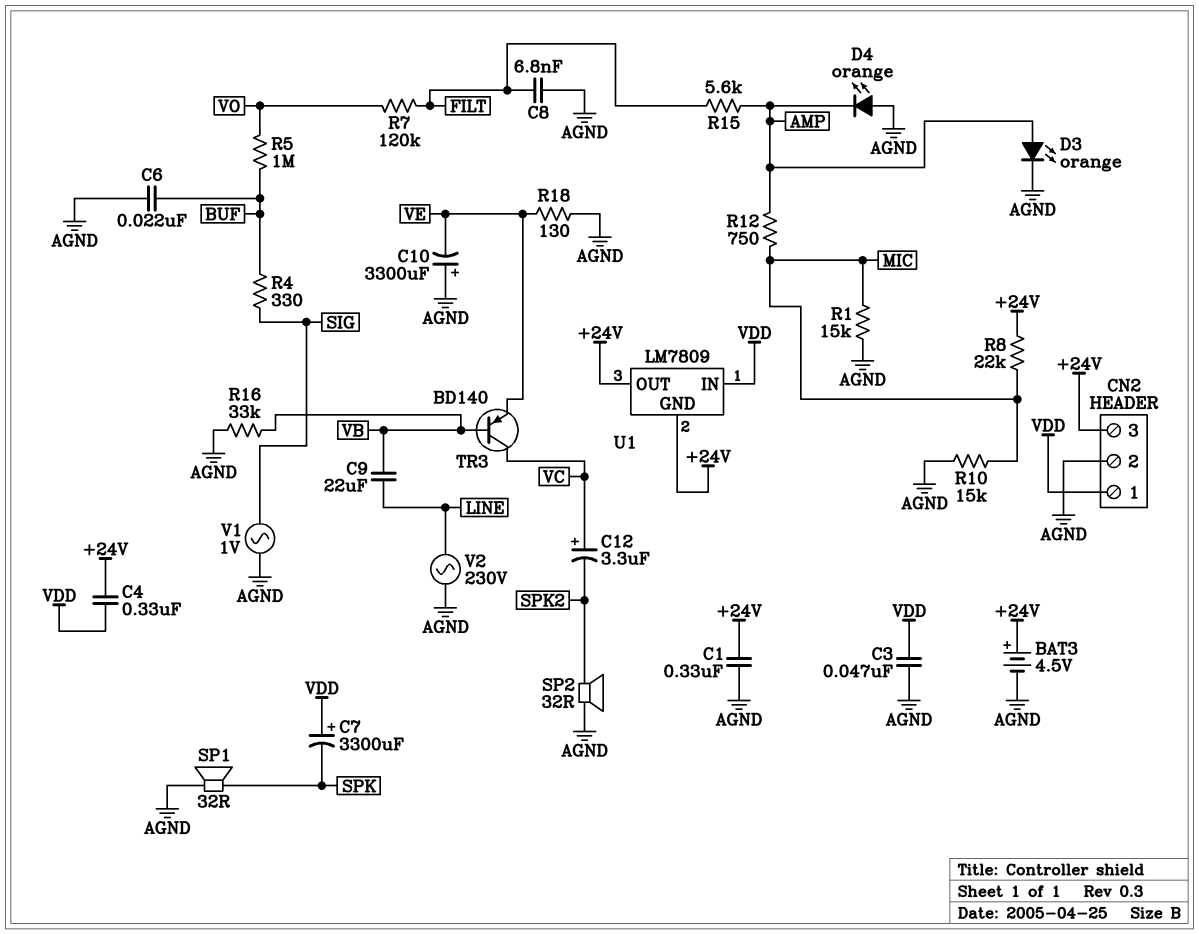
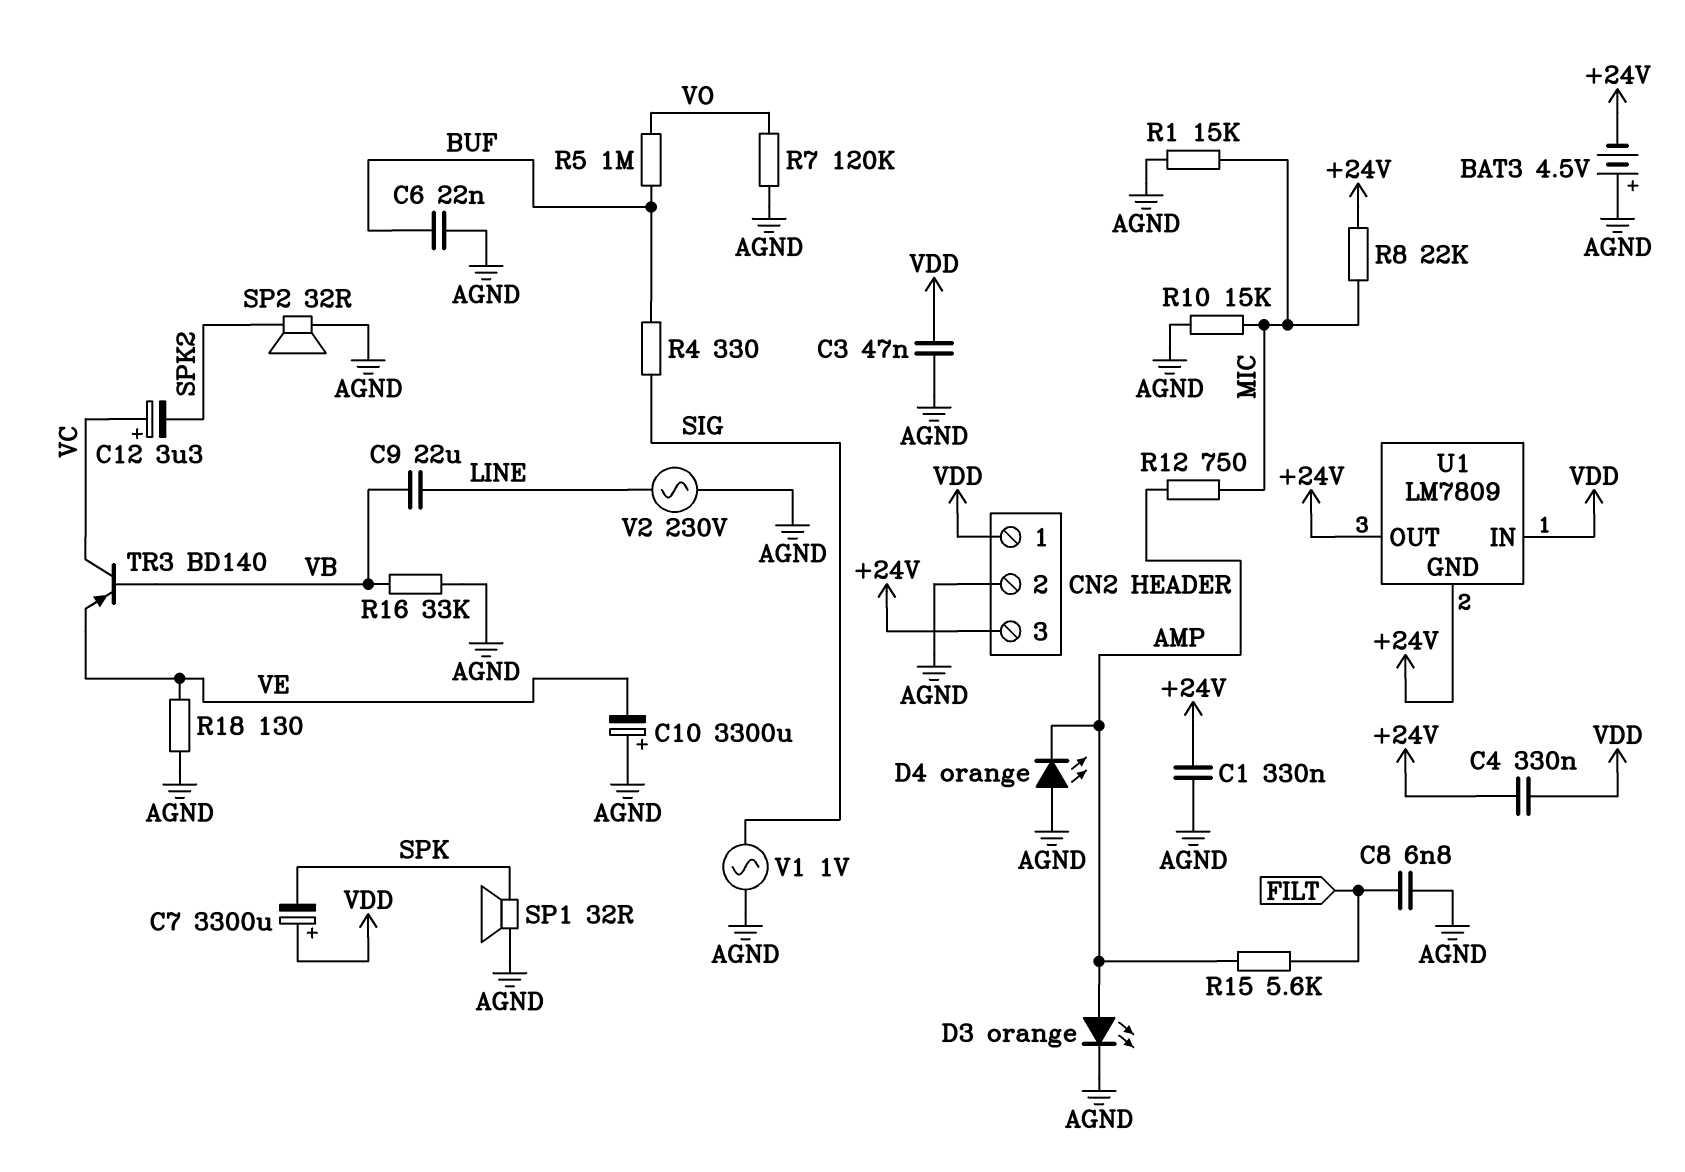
BAT3: 4.5V (plus +24V, minus AGND) -> 4.5V (plus AGND, minus +24V)
R7: 120k (FILT, VO) -> 120k (AGND, VO)

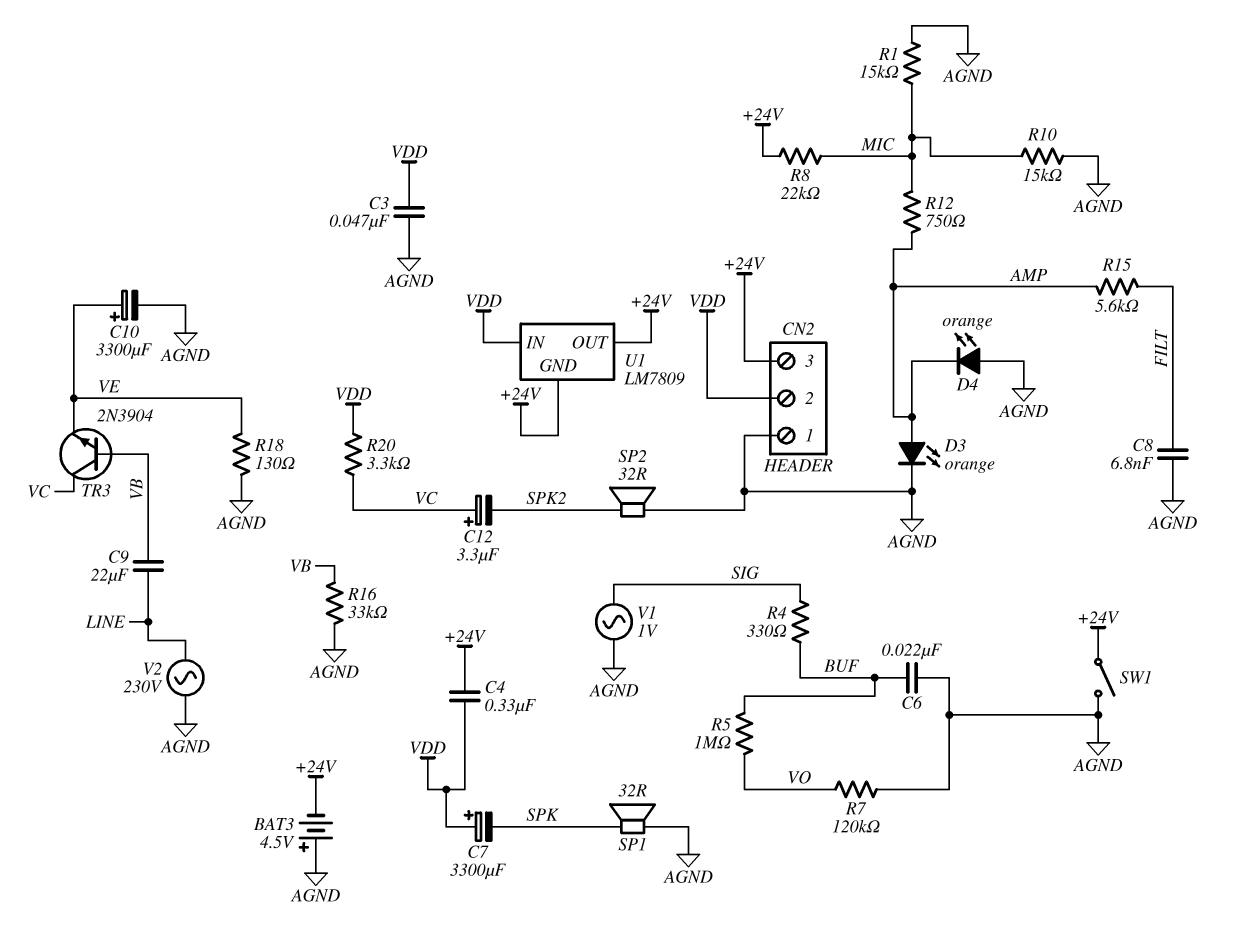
C1: 330nF (+24V, AGND) -> none
C10: 3300uF (plus AGND, minus VE) -> 3300uF (plus VE, minus AGND)
CN2 pin 1: VDD -> AGND
CN2 pin 2: AGND -> VDD
R20: none -> 3.3k (VC, VDD)
SW1: none -> switch (+24V, AGND)
TR3: PNP BD140 (B VB, C VC, E VE) -> NPN 2N3904 (B VB, C VC, E VE)

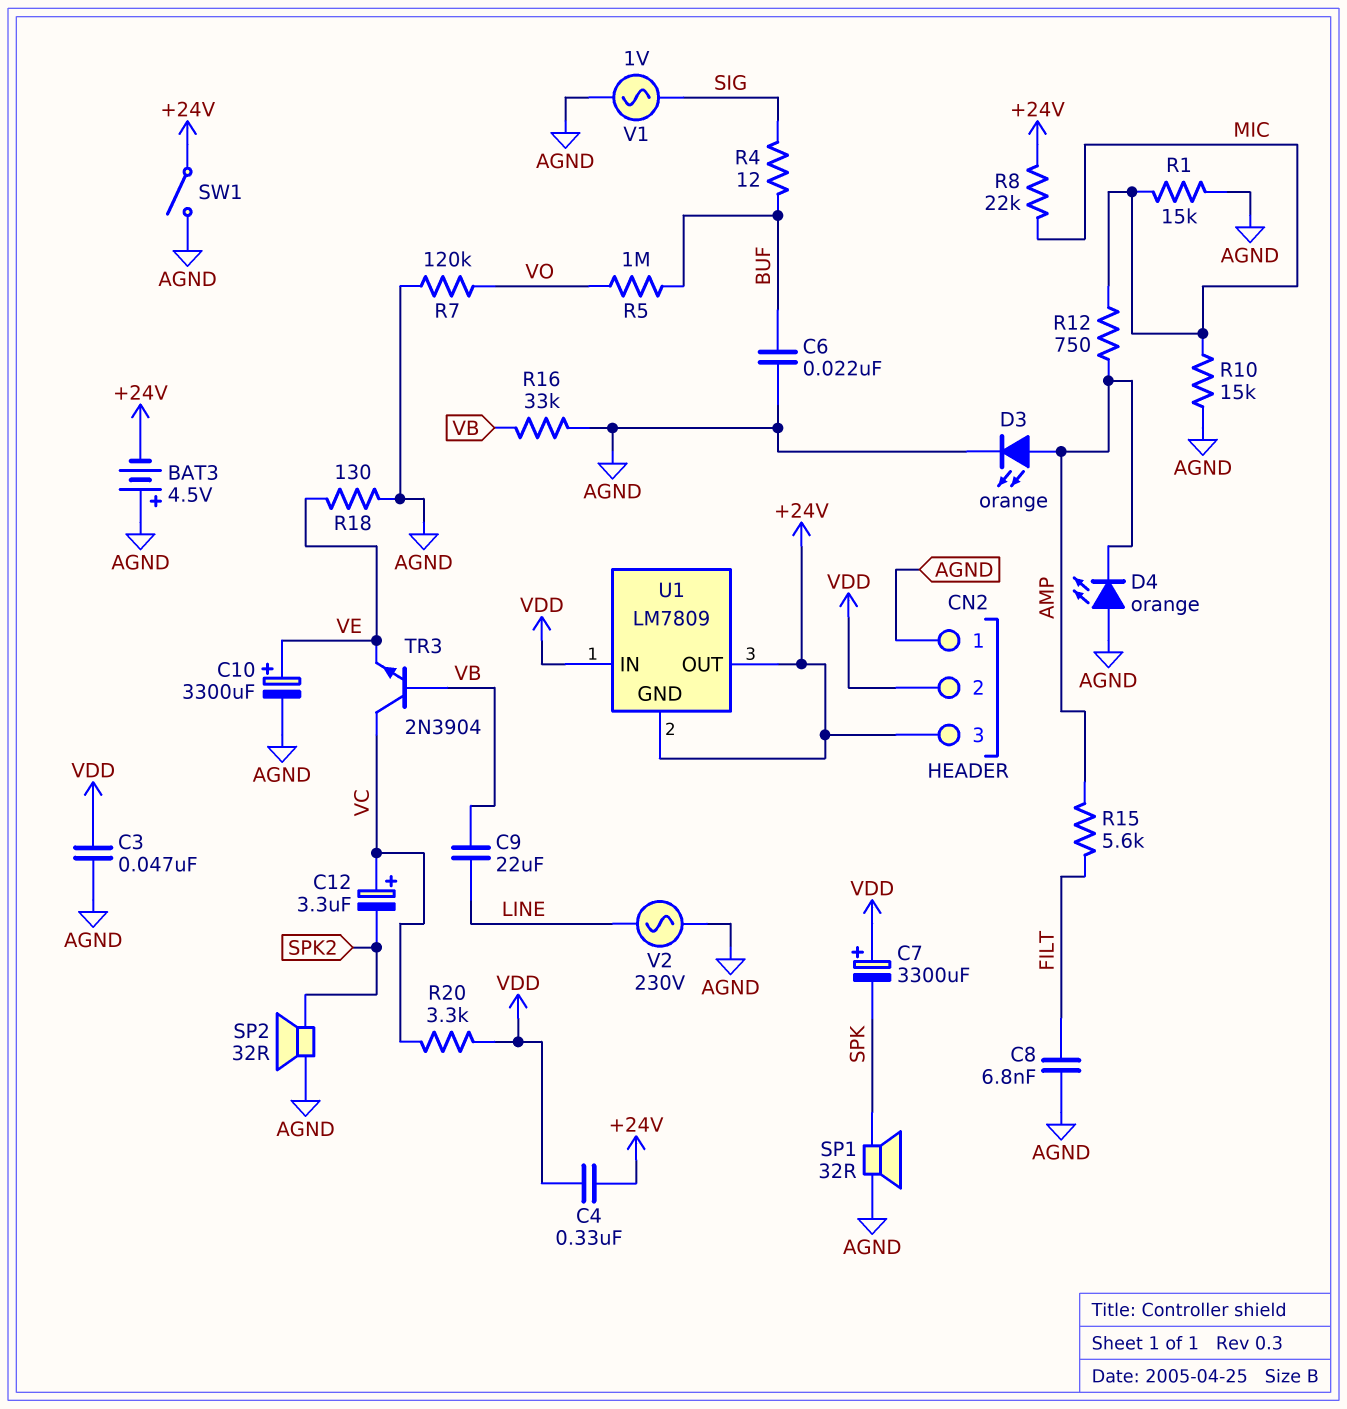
R4: 330 (BUF, SIG) -> 12 (BUF, SIG)

